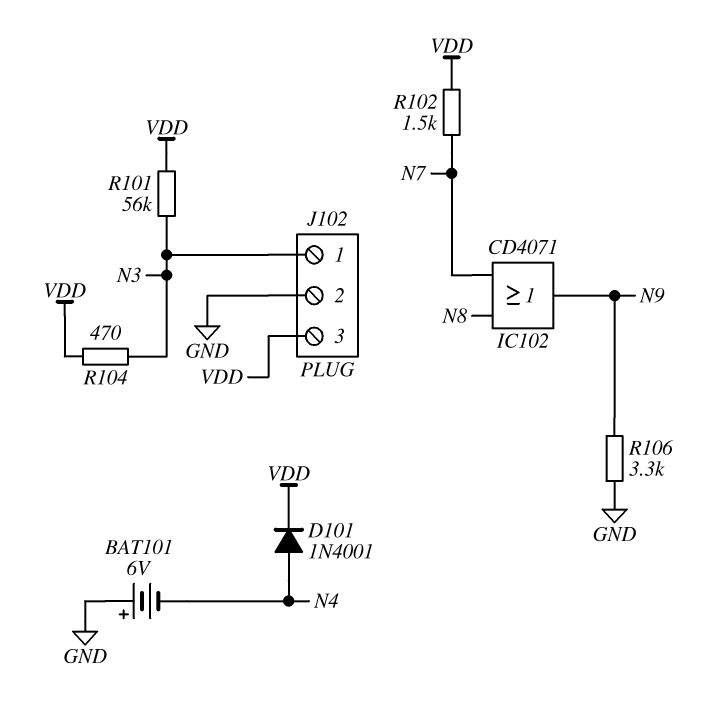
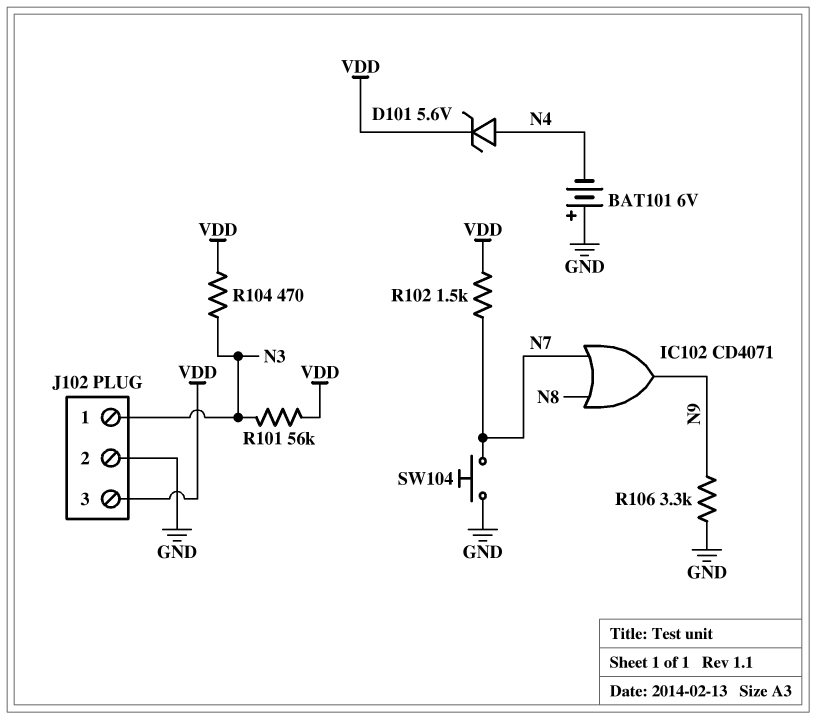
D101: diode 1N4001 (A N4, K VDD) -> zener 5.6V (A N4, K VDD)
SW104: none -> button (GND, N7)

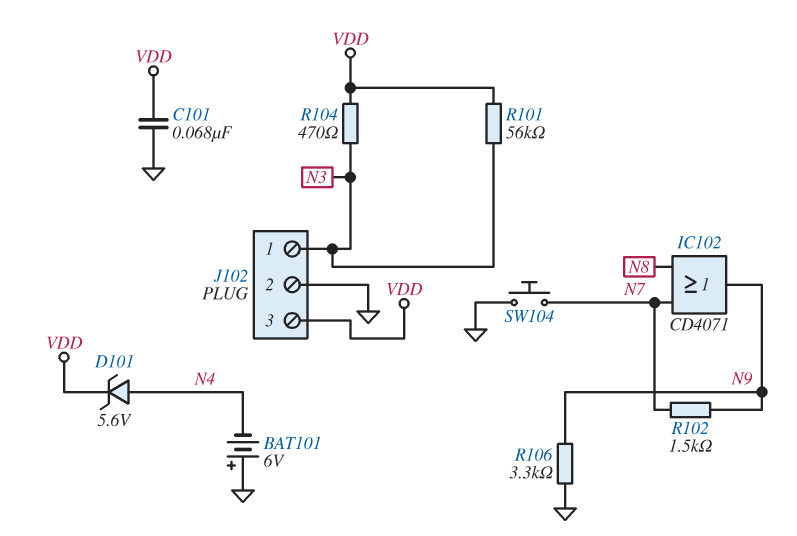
C101: none -> 68nF (GND, VDD)
R102: 1.5k (N7, VDD) -> 1.5k (N7, N9)

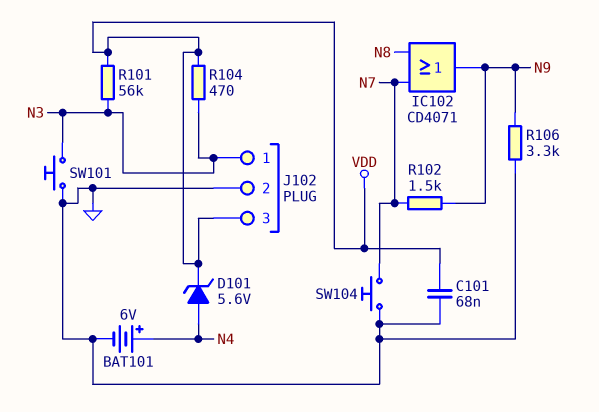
BAT101: 6V (plus GND, minus N4) -> 6V (plus N4, minus GND)
SW101: none -> button (GND, N3)

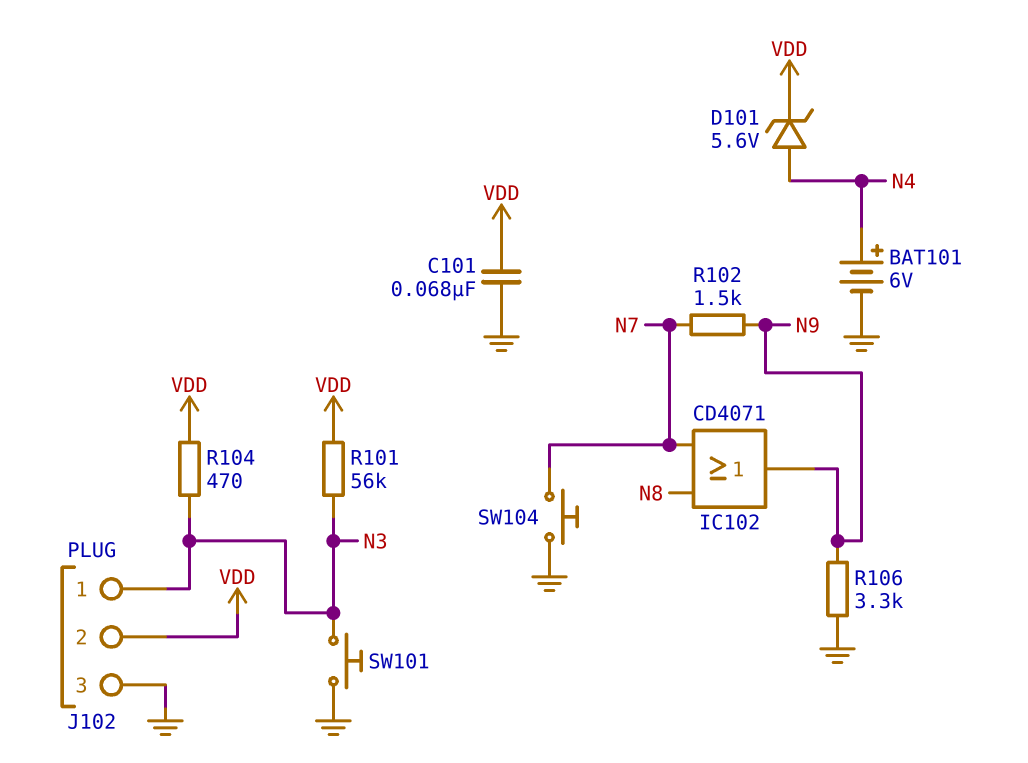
J102 pin 2: GND -> VDD
J102 pin 3: VDD -> GND

